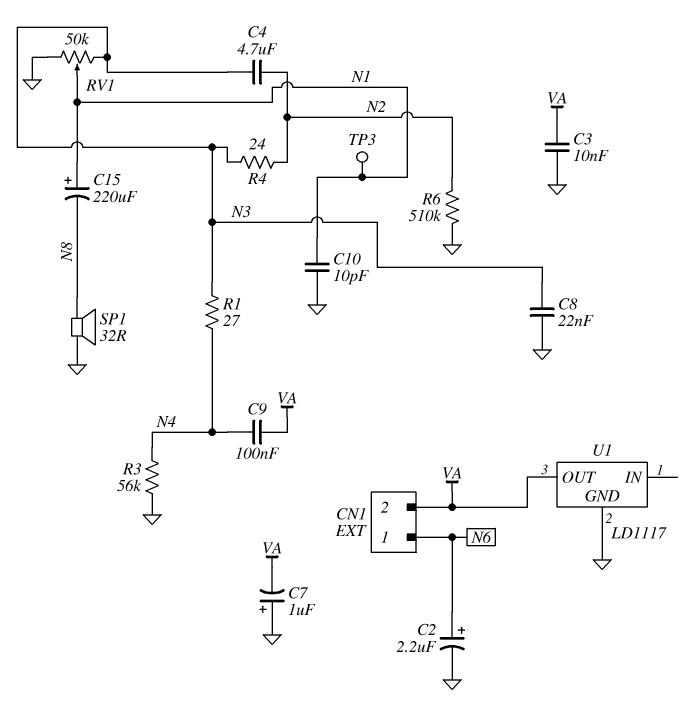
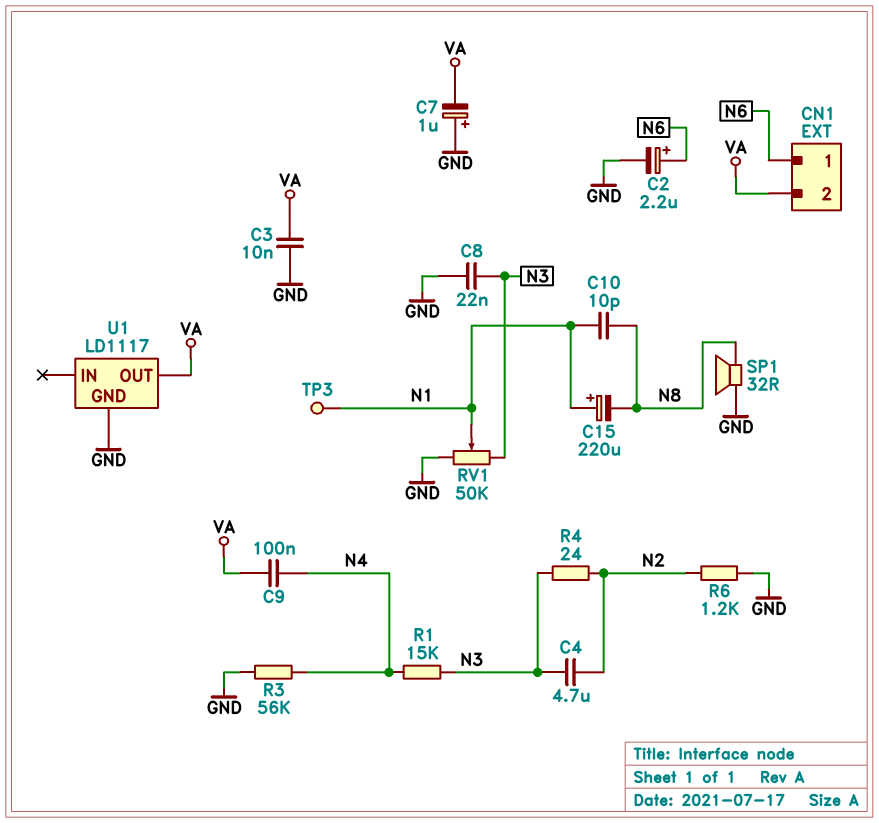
C10: 10pF (GND, N1) -> 10pF (N1, N8)
R1: 27 (N3, N4) -> 15k (N3, N4)
R6: 510k (GND, N2) -> 1.2k (GND, N2)

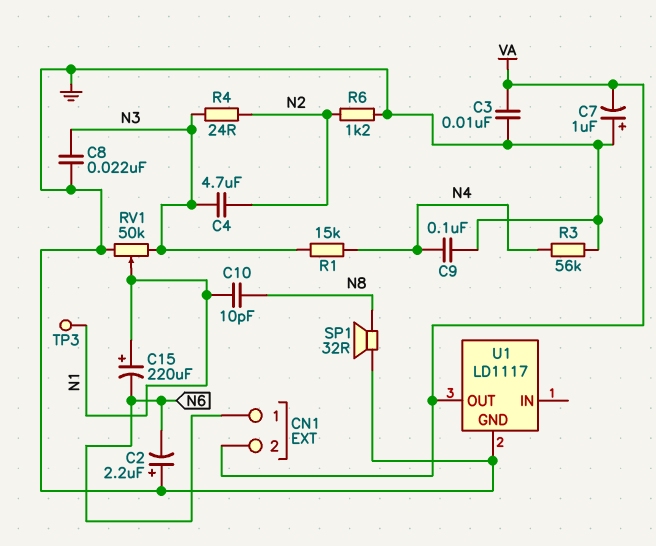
C2: 2.2uF (plus N6, minus GND) -> 2.2uF (plus GND, minus N6)
C9: 100nF (N4, VA) -> 100nF (GND, N4)
C15: 220uF (plus N1, minus N8) -> 220uF (plus N1, minus N6)

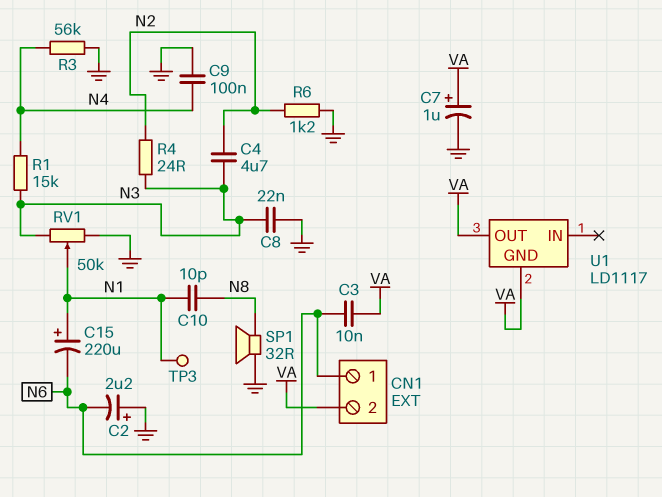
C3: 10nF (GND, VA) -> 10nF (N6, VA)
C7: 1uF (plus GND, minus VA) -> 1uF (plus VA, minus GND)
U1 pin GND: GND -> VA

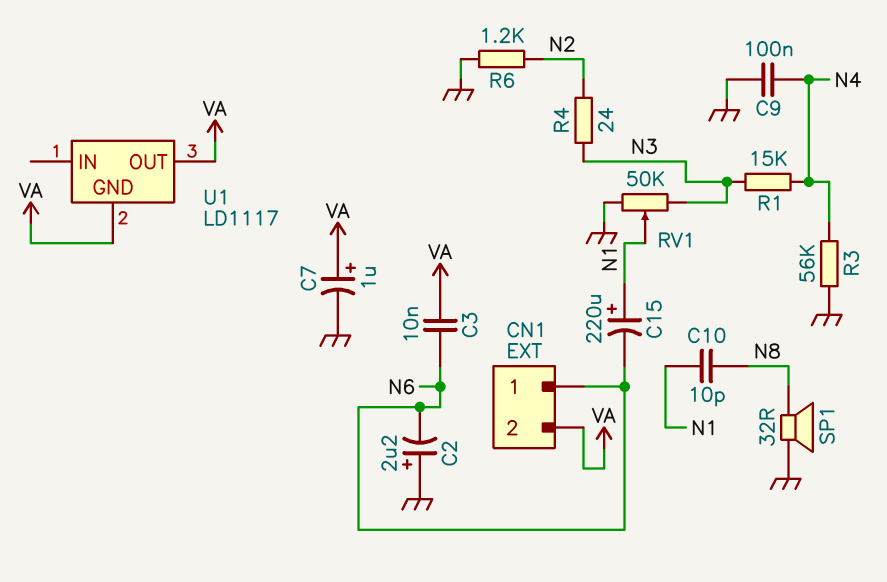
C4: 4.7uF (N2, N3) -> none
C8: 22nF (GND, N3) -> none
TP3: test point (N1) -> none

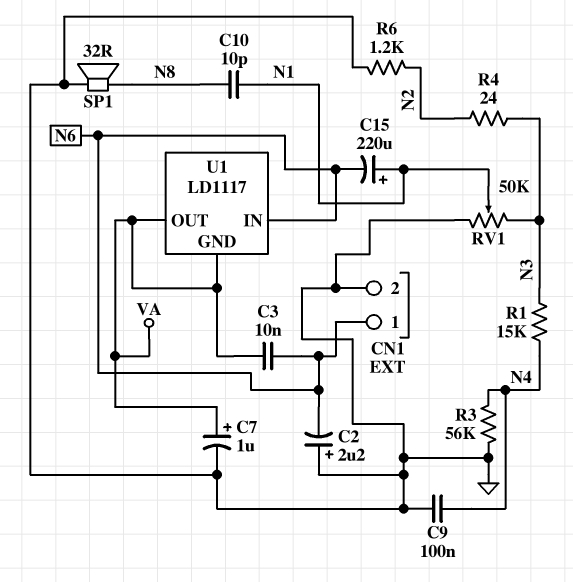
CN1 pin 2: VA -> GND
U1 pin IN: none -> N6

